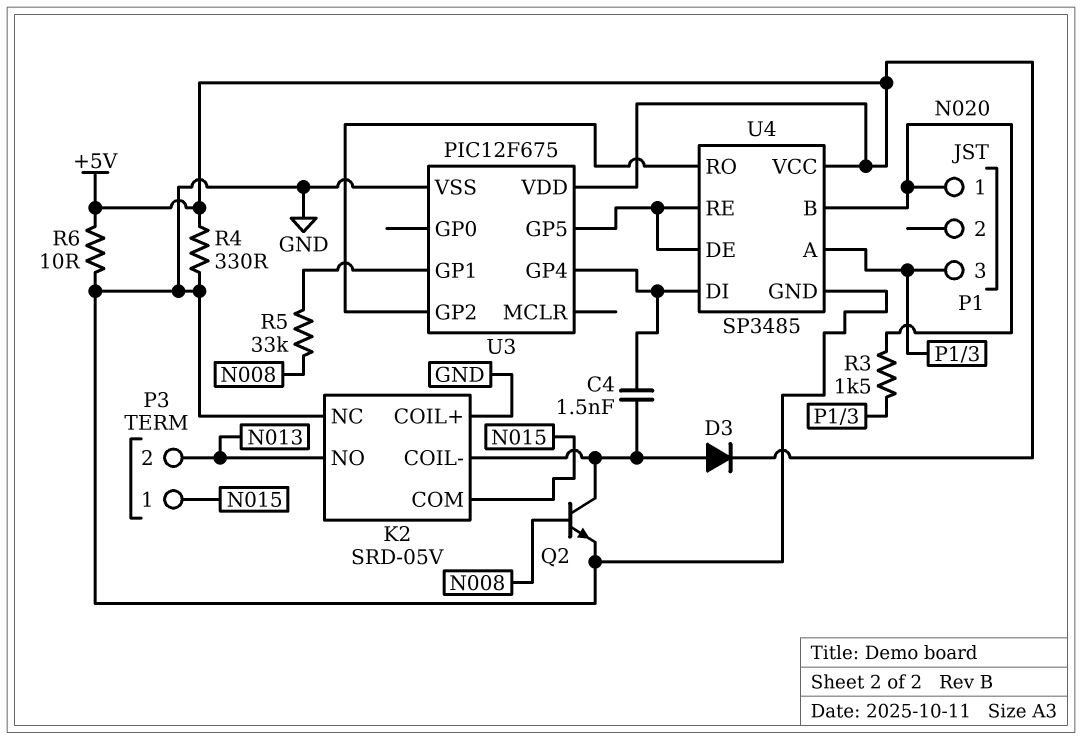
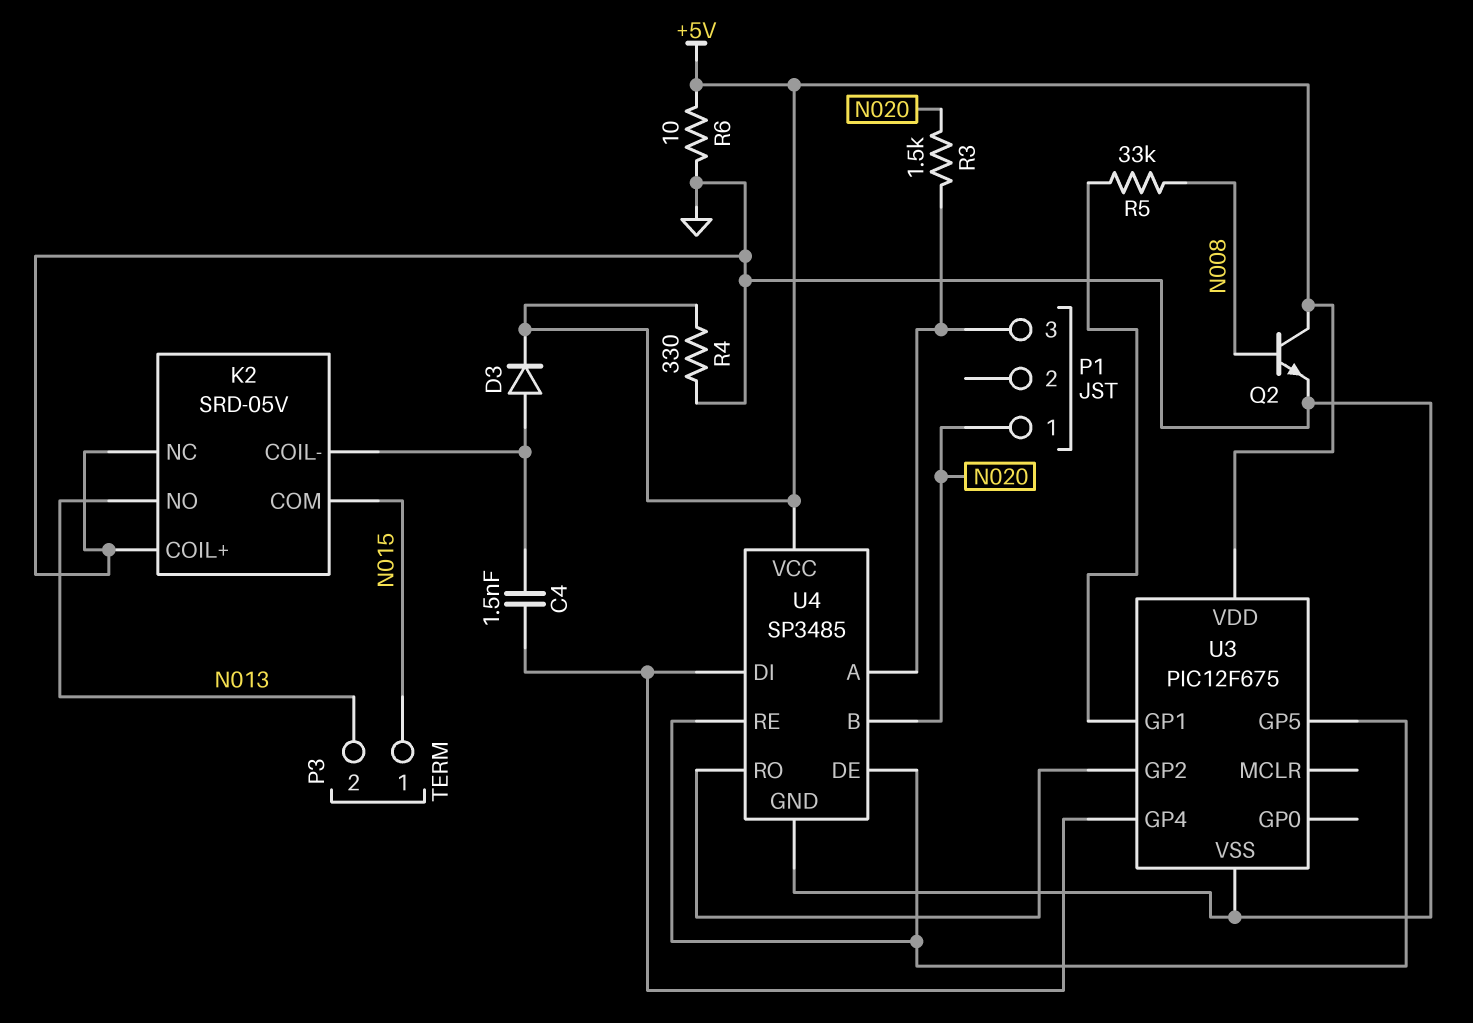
Q2: NPN (B N008, C K2/COIL-, E GND) -> NPN (B N008, C +5V, E GND)

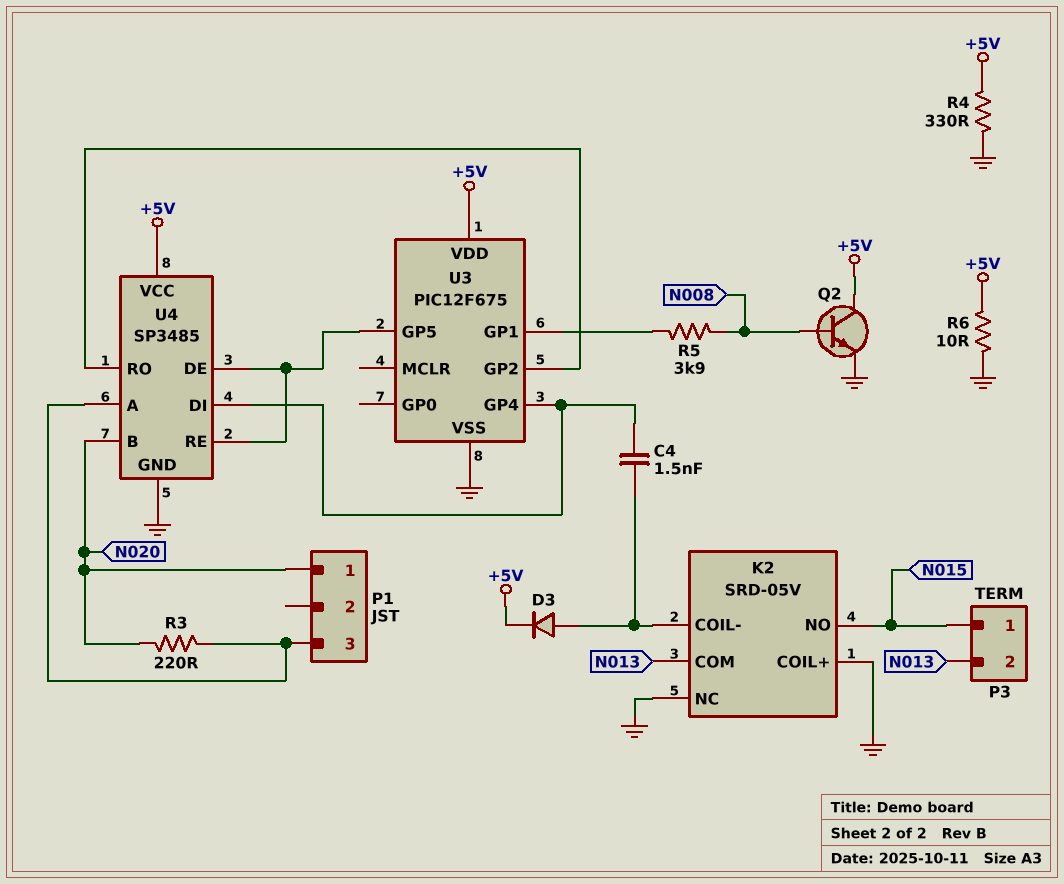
K2 pin COM: N015 -> N013
K2 pin NO: N013 -> N015
R3: 1.5k (N020, P1/3) -> 220 (N020, P1/3)
R5: 33k (N008, U3/GP1) -> 3.9k (N008, U3/GP1)

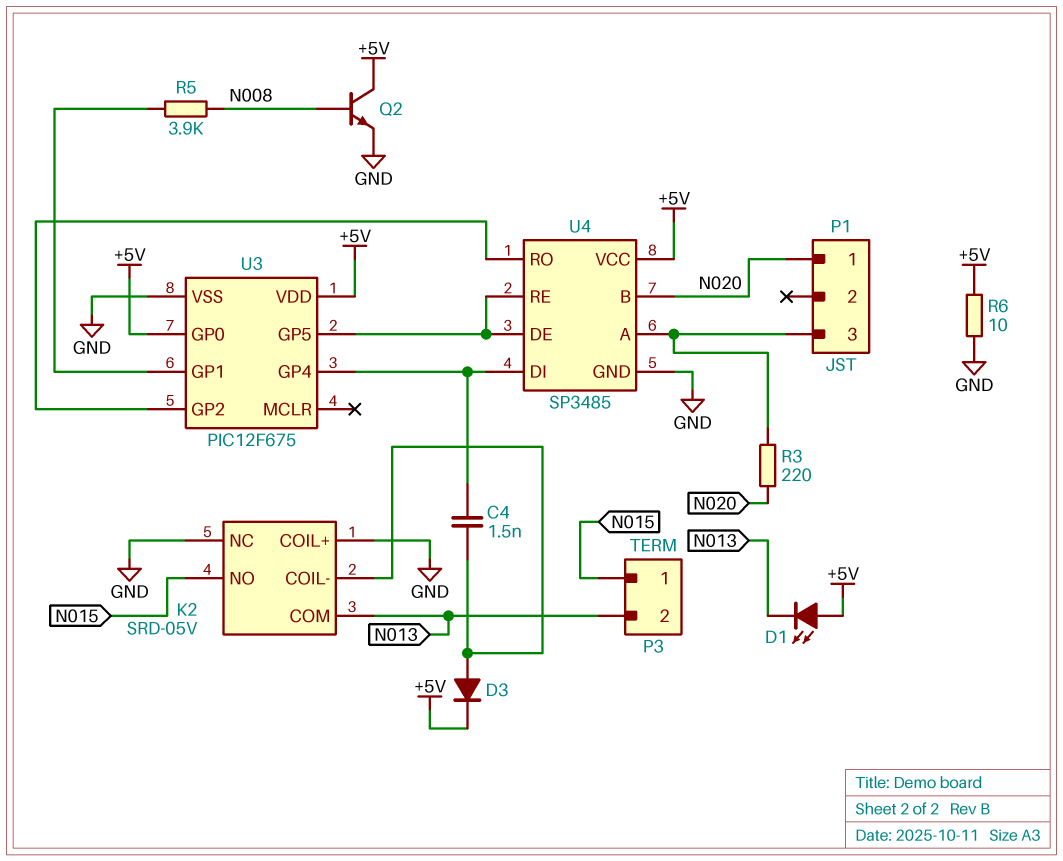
D1: none -> LED (A +5V, K N013)
R4: 330 (+5V, GND) -> none
U3 pin GP0: none -> +5V

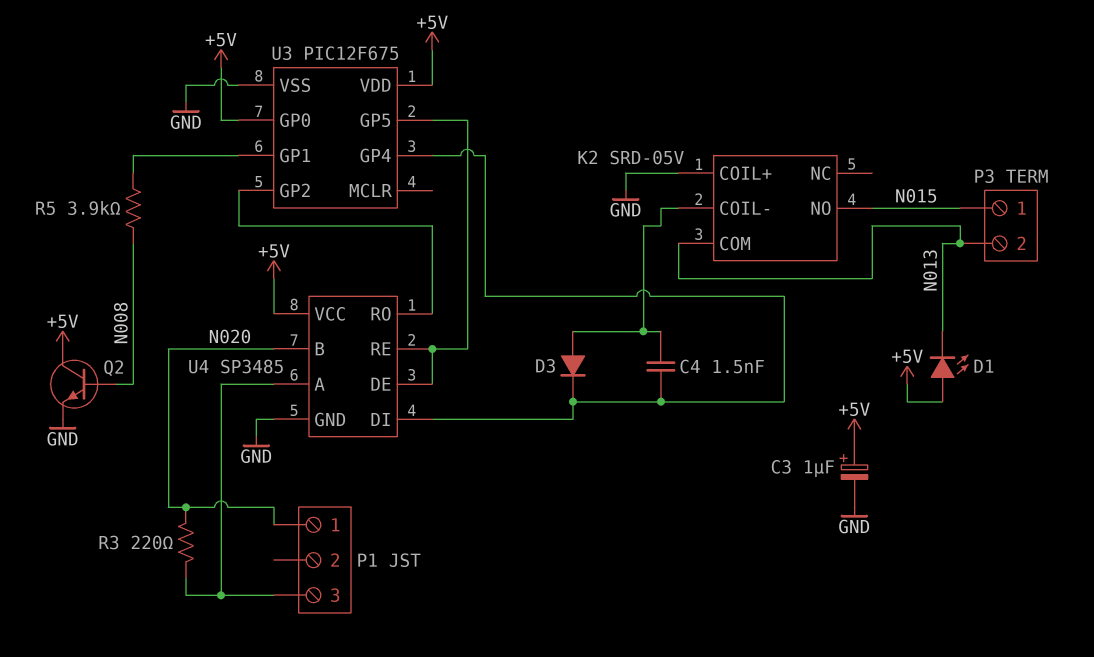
C3: none -> 1uF (plus +5V, minus GND)
D3: diode (A K2/COIL-, K +5V) -> diode (A K2/COIL-, K U3/GP4)
K2 pin NC: GND -> none
R6: 10 (+5V, GND) -> none

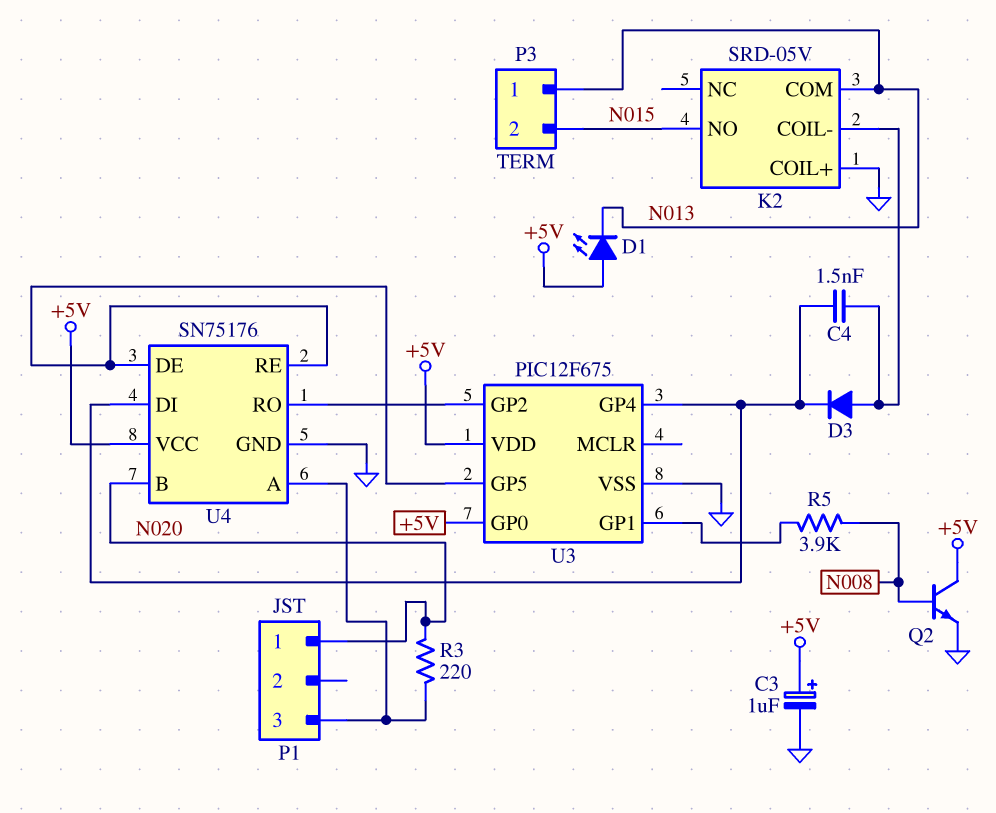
P3 pin 1: N015 -> N013
P3 pin 2: N013 -> N015
U4: SP3485 -> SN75176

